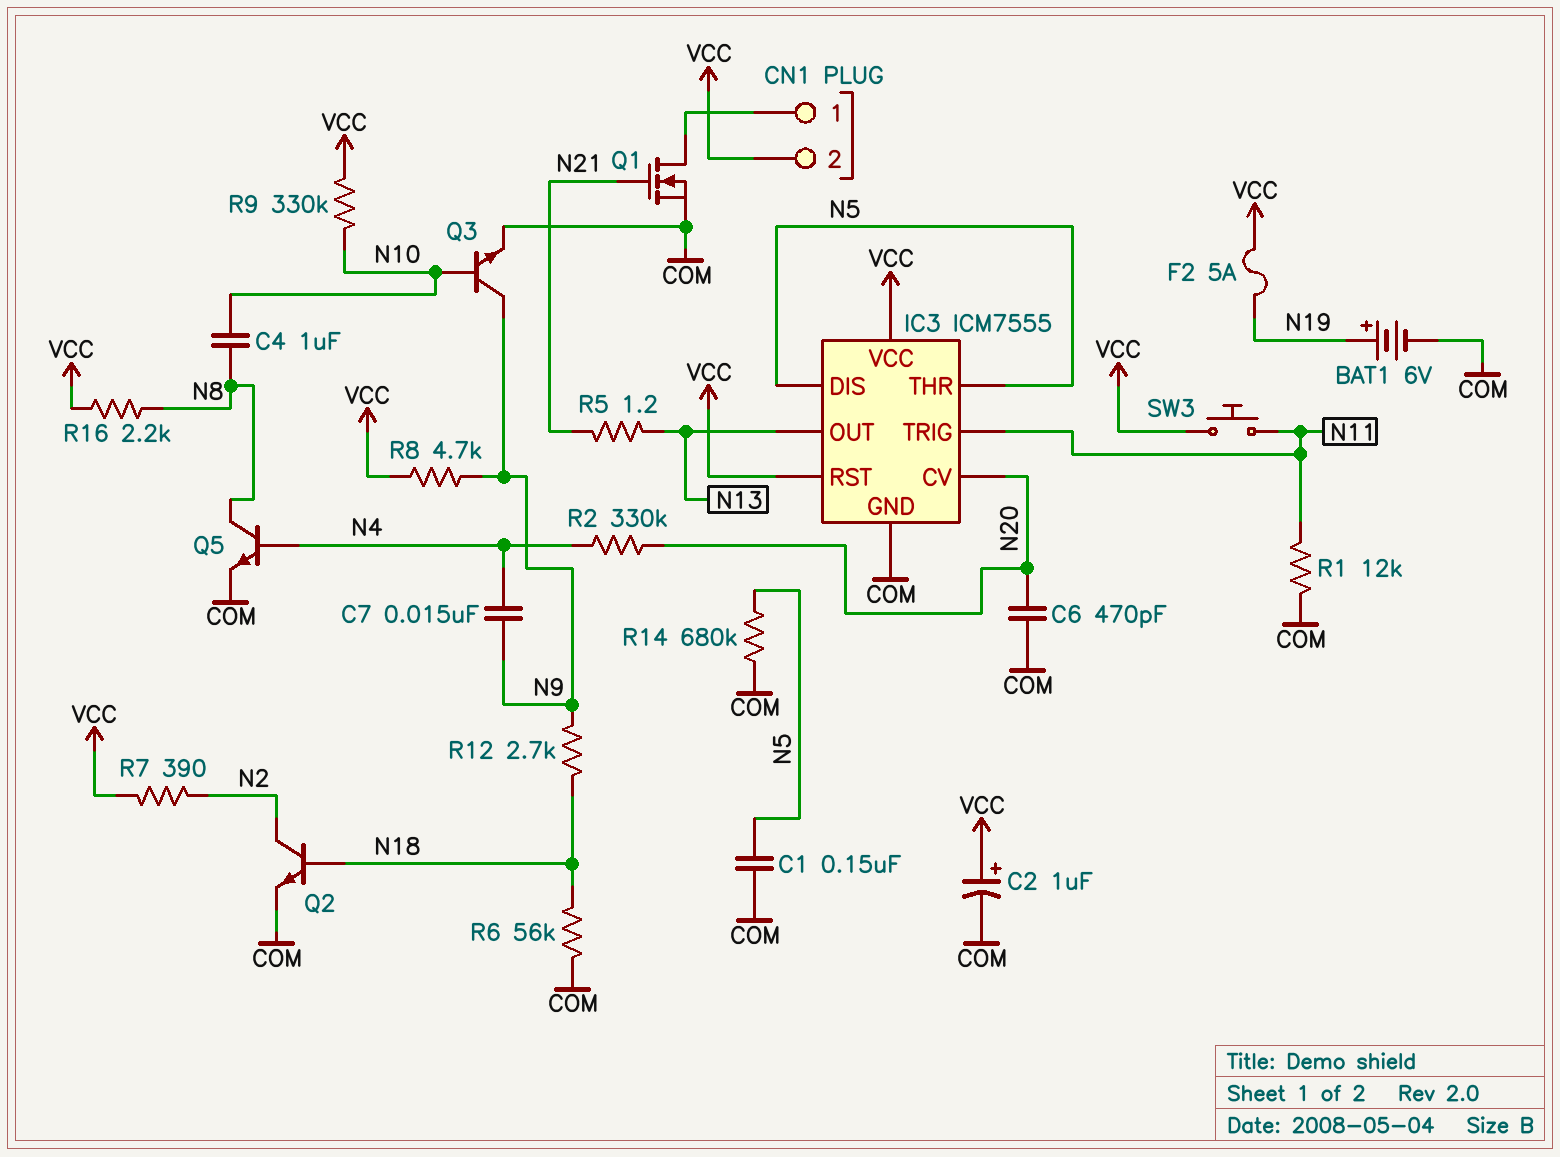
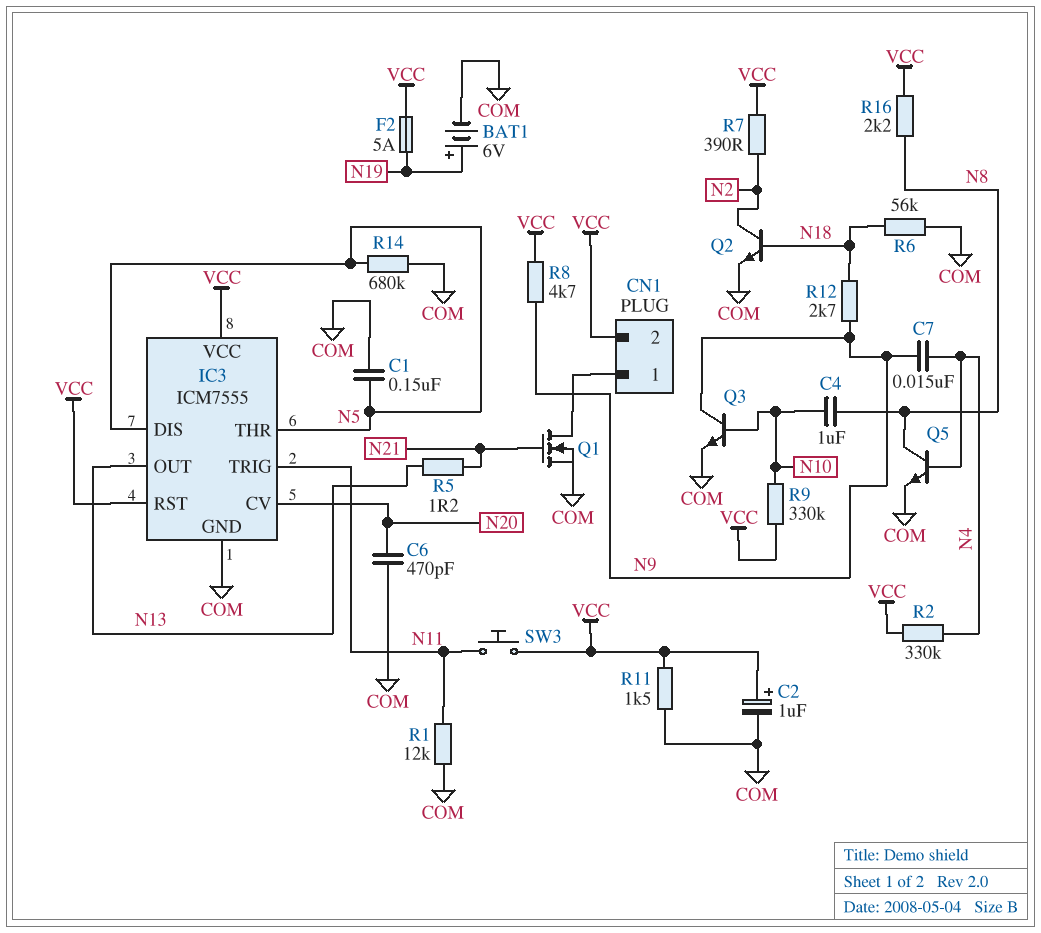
R2: 330k (N4, N20) -> 330k (N4, VCC)
R11: none -> 1.5k (COM, VCC)

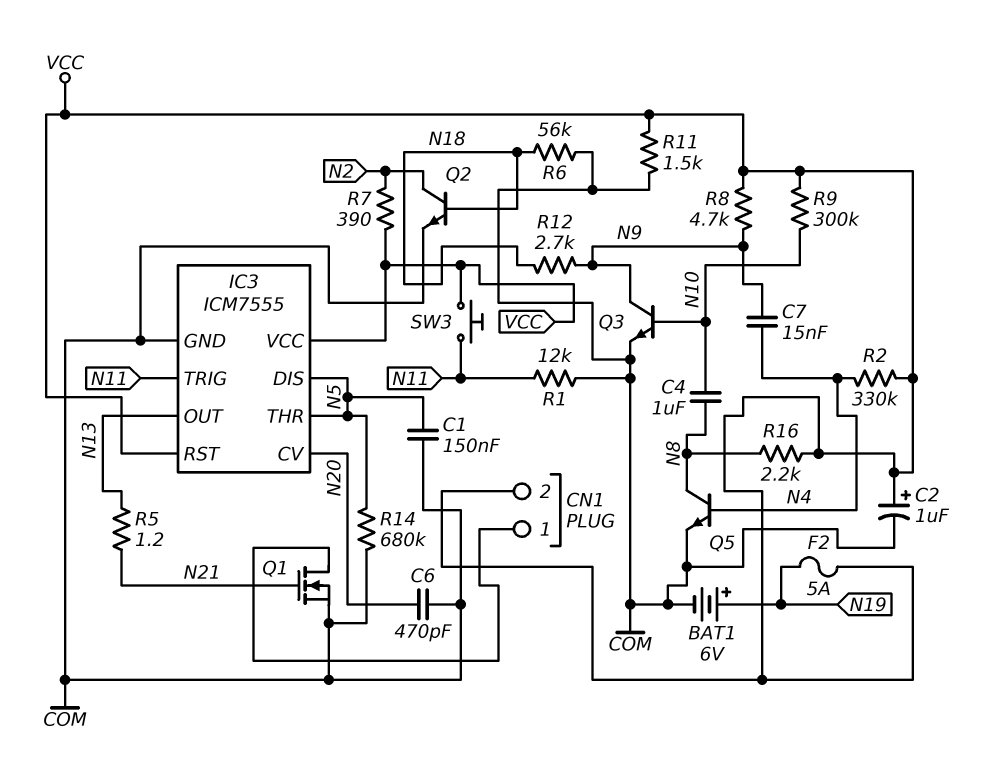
R9: 330k (N10, VCC) -> 300k (N10, VCC)

